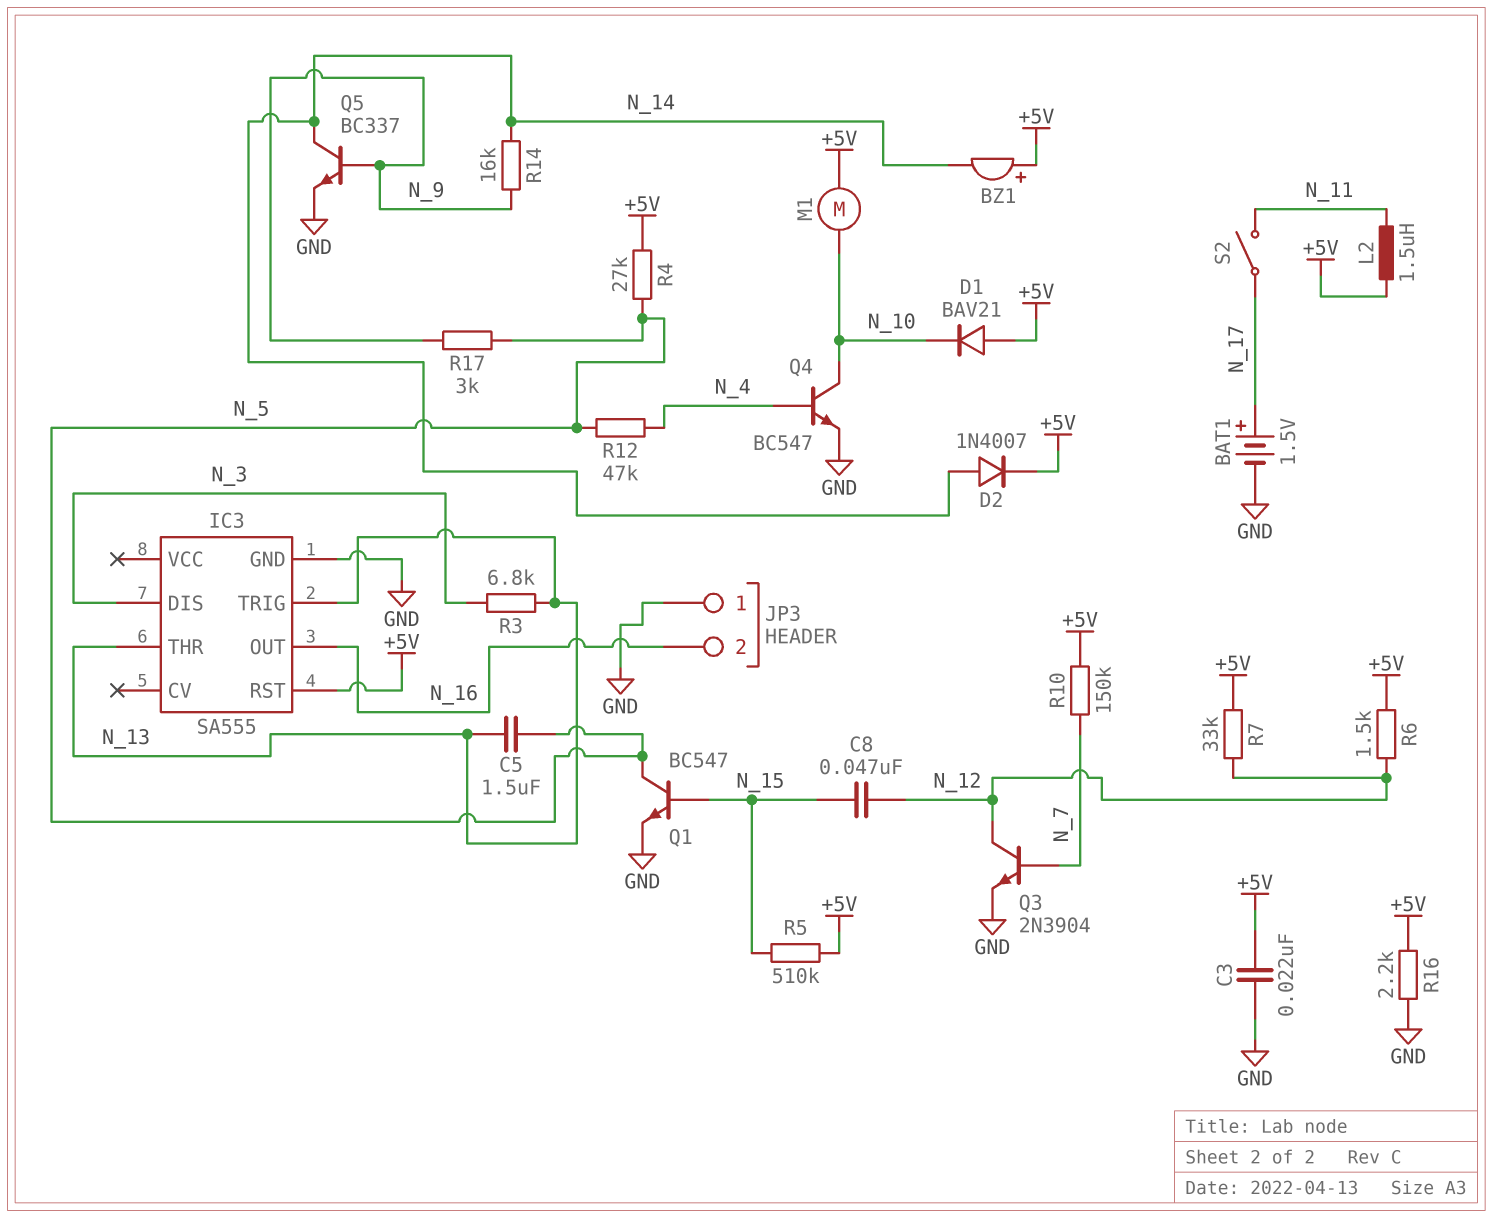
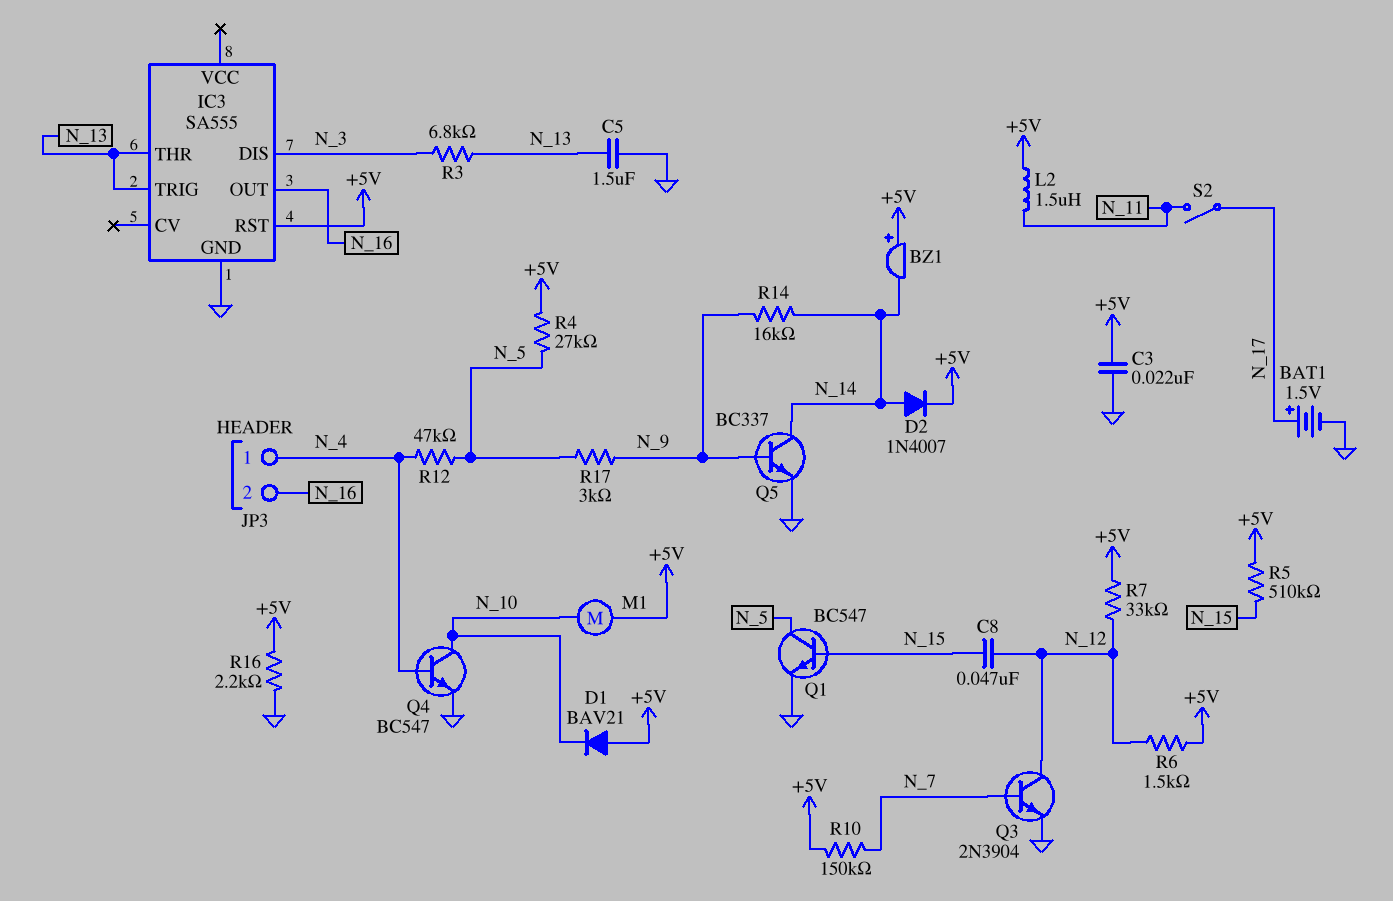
C5: 1.5uF (N_5, N_13) -> 1.5uF (GND, N_13)
JP3 pin 1: GND -> N_4

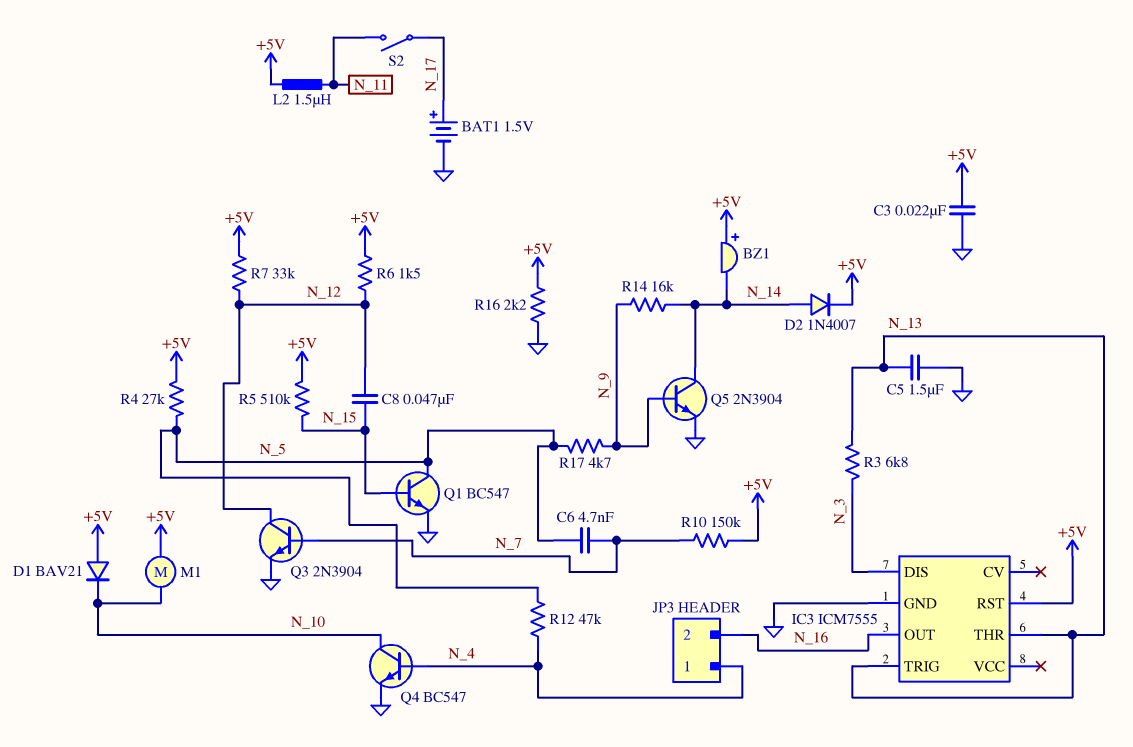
C6: none -> 4.7nF (N_5, N_7)
IC3: SA555 -> ICM7555
Q5: NPN BC337 (B N_9, C N_14, E GND) -> NPN 2N3904 (B N_9, C N_14, E GND)
R17: 3k (N_5, N_9) -> 4.7k (N_5, N_9)

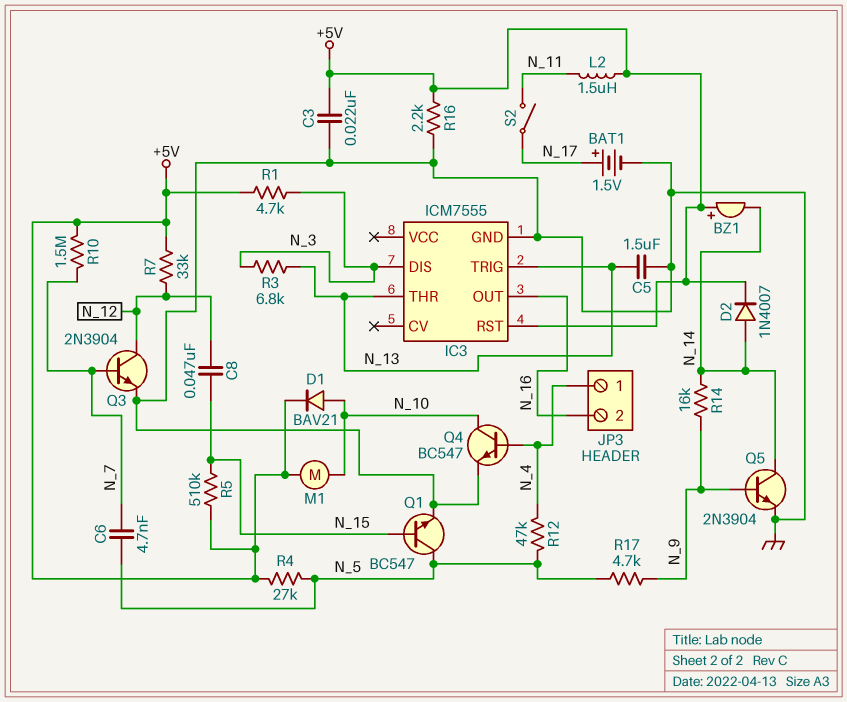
D1: diode BAV21 (A +5V, K N_10) -> diode BAV21 (A N_10, K +5V)
R1: none -> 4.7k (+5V, N_3)
R6: 1.5k (+5V, N_12) -> none
R10: 150k (+5V, N_7) -> 1.5M (+5V, N_7)

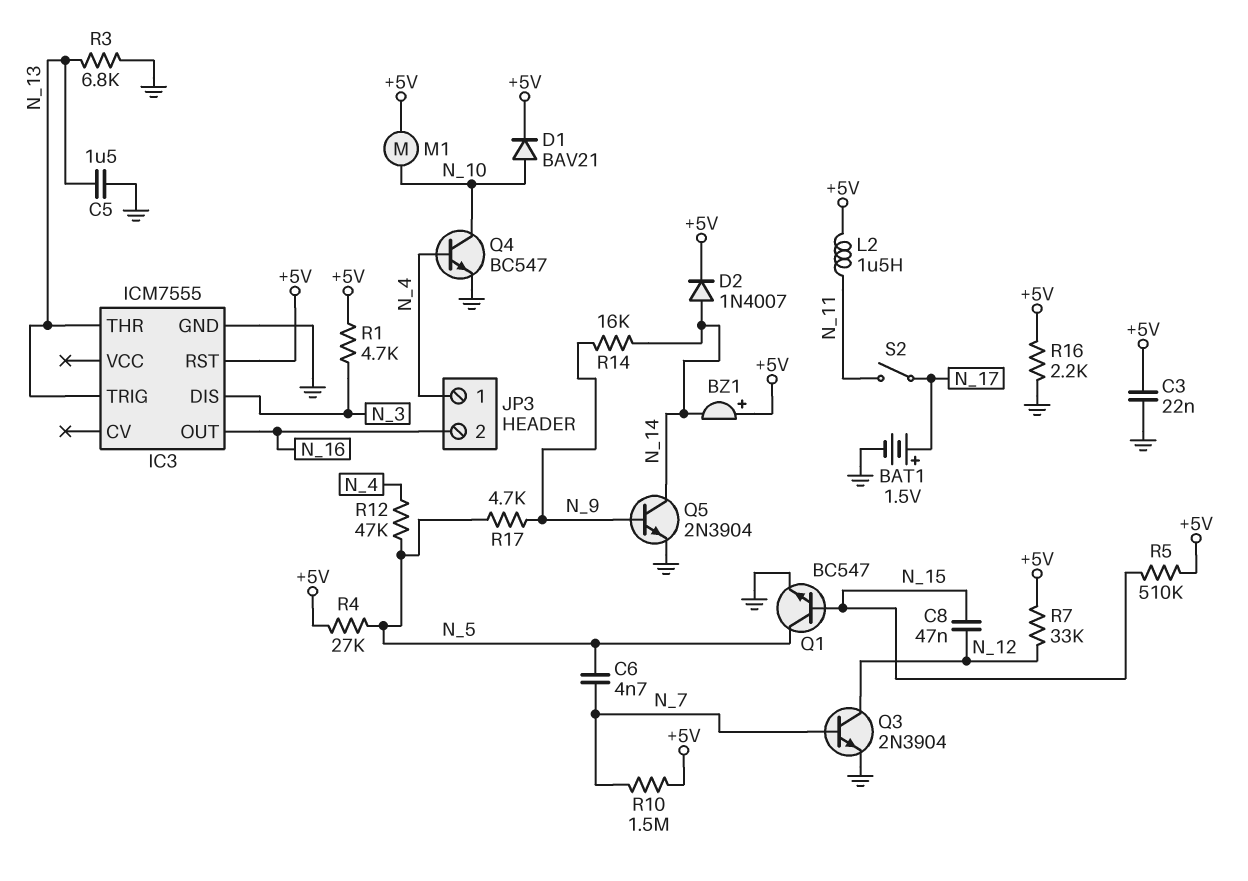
R3: 6.8k (N_3, N_13) -> 6.8k (GND, N_13)

